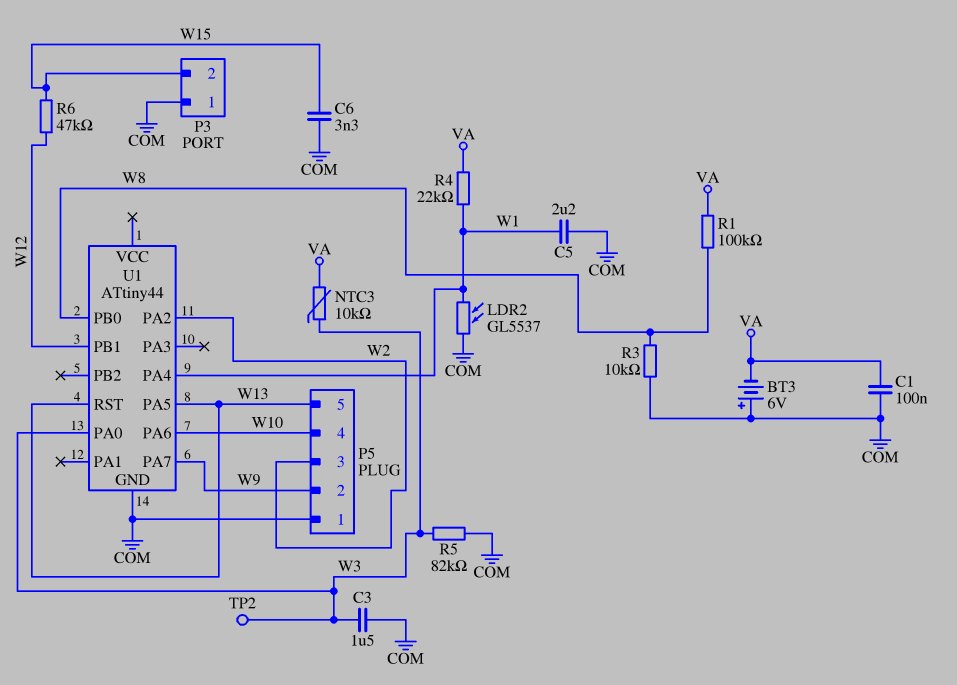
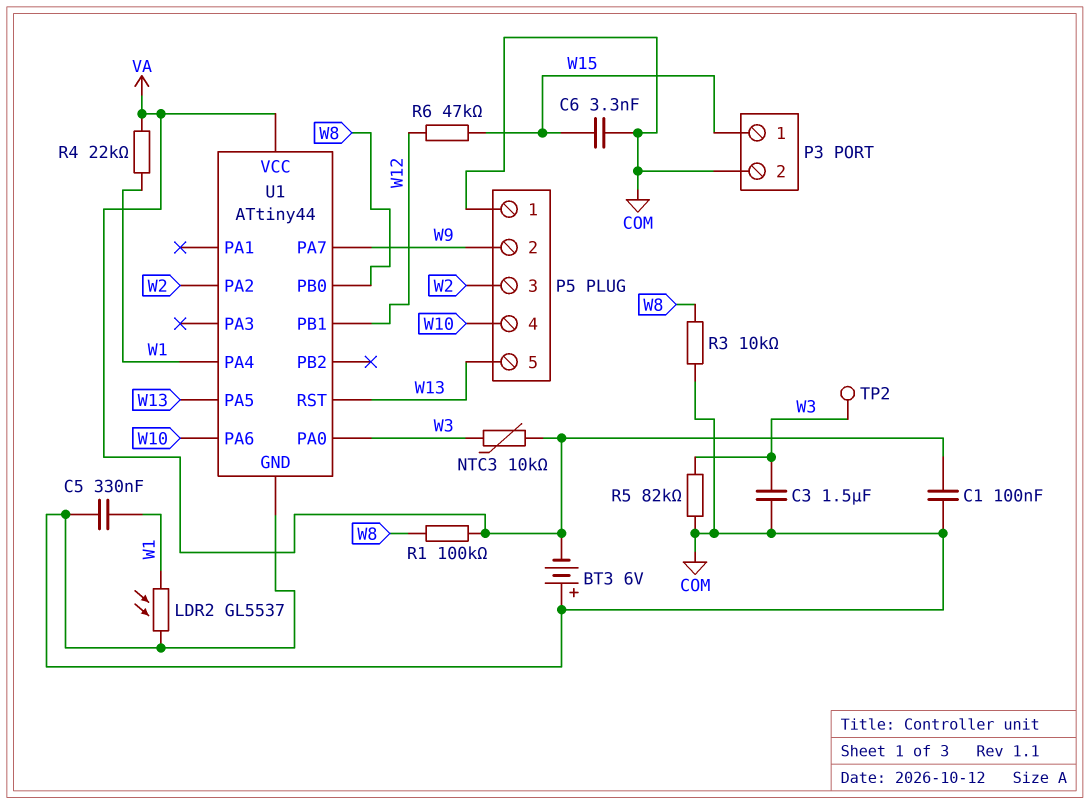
C5: 2.2uF (COM, W1) -> 330nF (COM, W1)
P3 pin 1: COM -> W15
P3 pin 2: W15 -> COM
U1 pin VCC: none -> VA

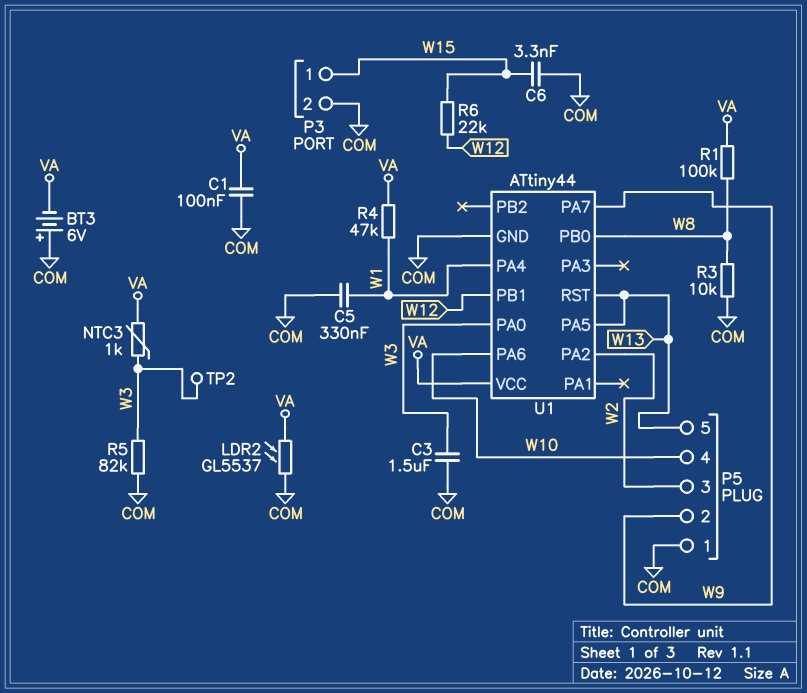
LDR2: GL5537 (COM, W1) -> GL5537 (COM, VA)
NTC3: 10k (VA, W3) -> 1k (VA, W3)
R4: 22k (VA, W1) -> 47k (VA, W1)
R6: 47k (W12, W15) -> 22k (W12, W15)

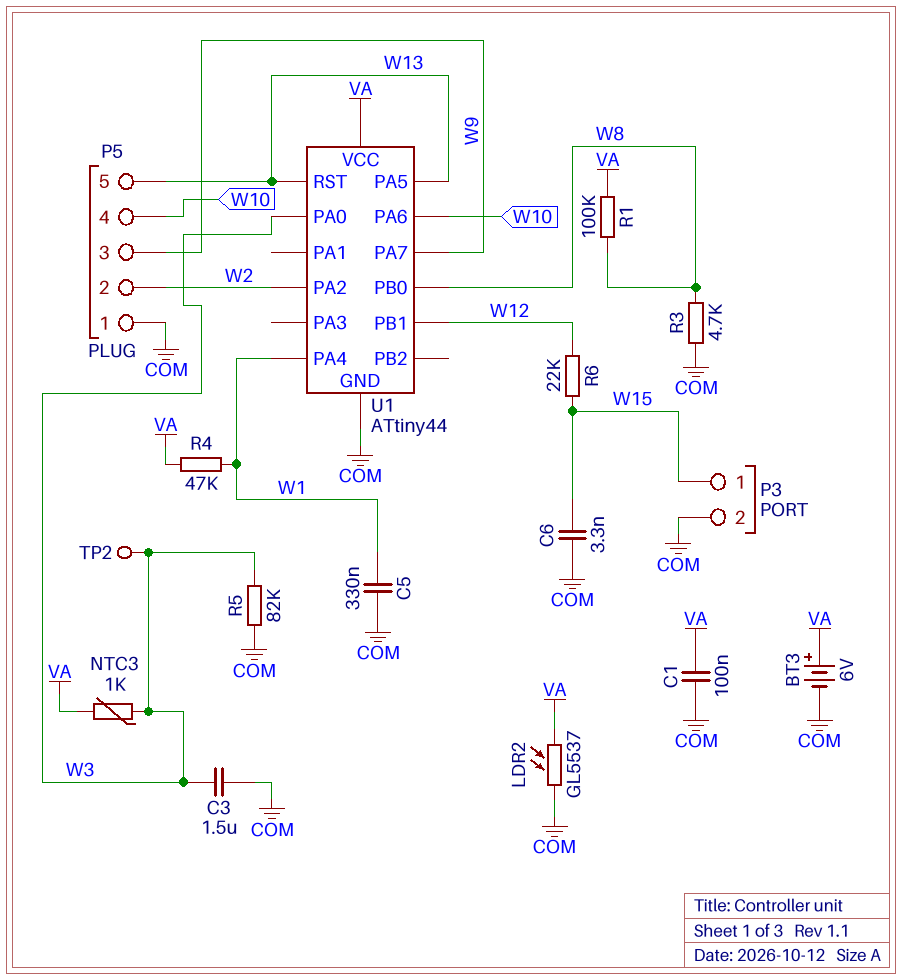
BT3: 6V (plus COM, minus VA) -> 6V (plus VA, minus COM)
P5 pin 2: W9 -> W2
P5 pin 3: W2 -> W9
R3: 10k (COM, W8) -> 4.7k (COM, W8)

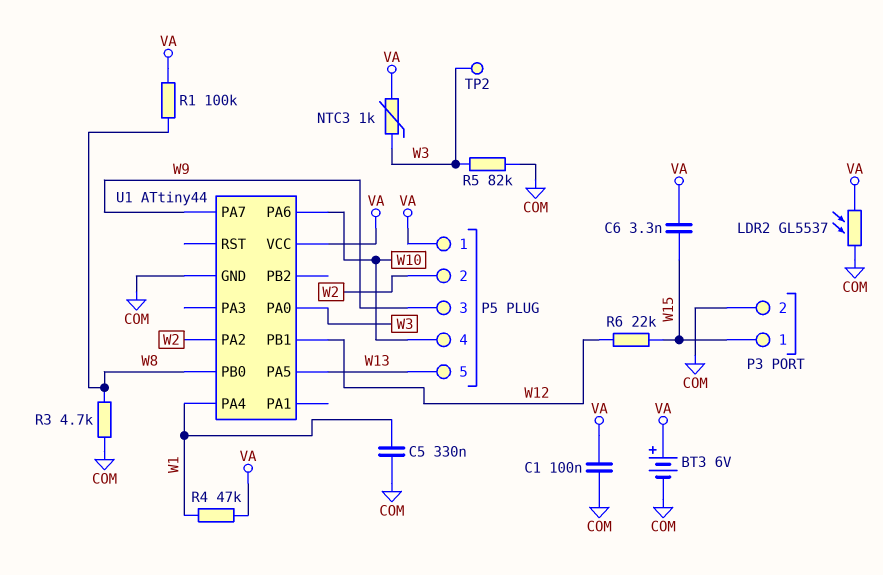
C3: 1.5uF (COM, W3) -> none
C6: 3.3nF (COM, W15) -> 3.3nF (VA, W15)
P5 pin 1: COM -> VA
U1 pin RST: W13 -> none

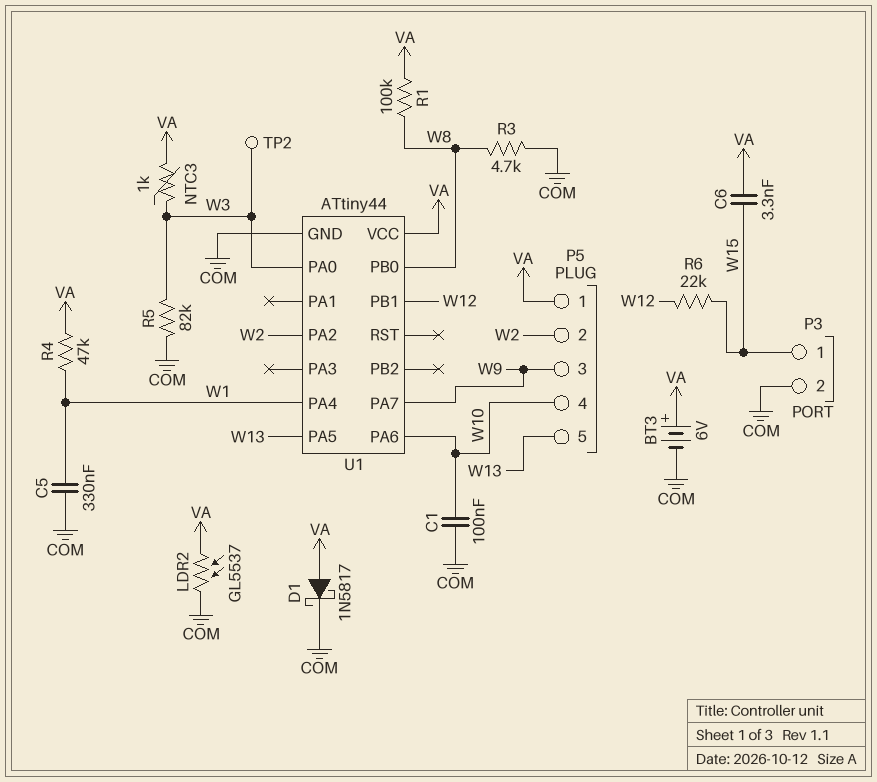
C1: 100nF (COM, VA) -> 100nF (COM, W10)
D1: none -> schottky 1N5817 (A VA, K COM)

